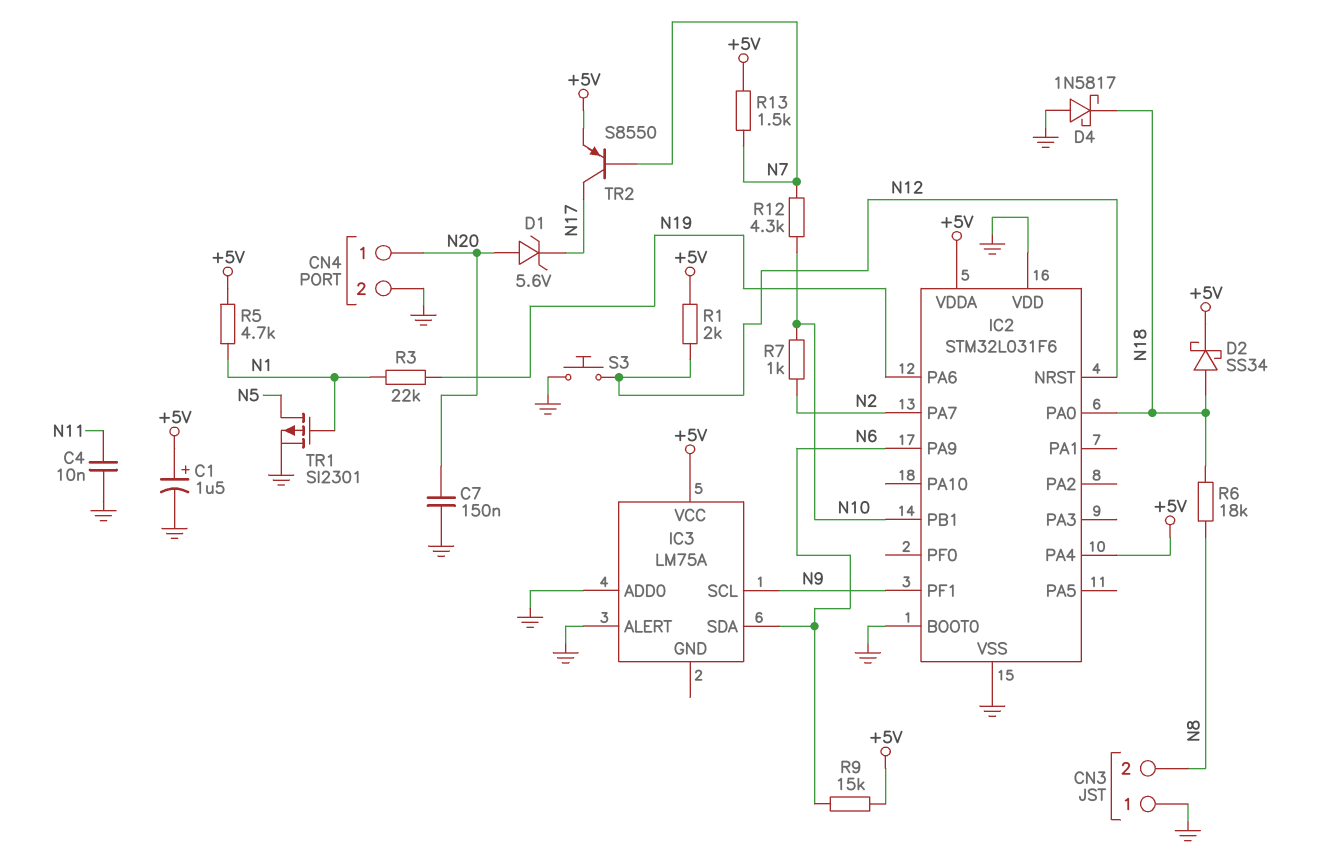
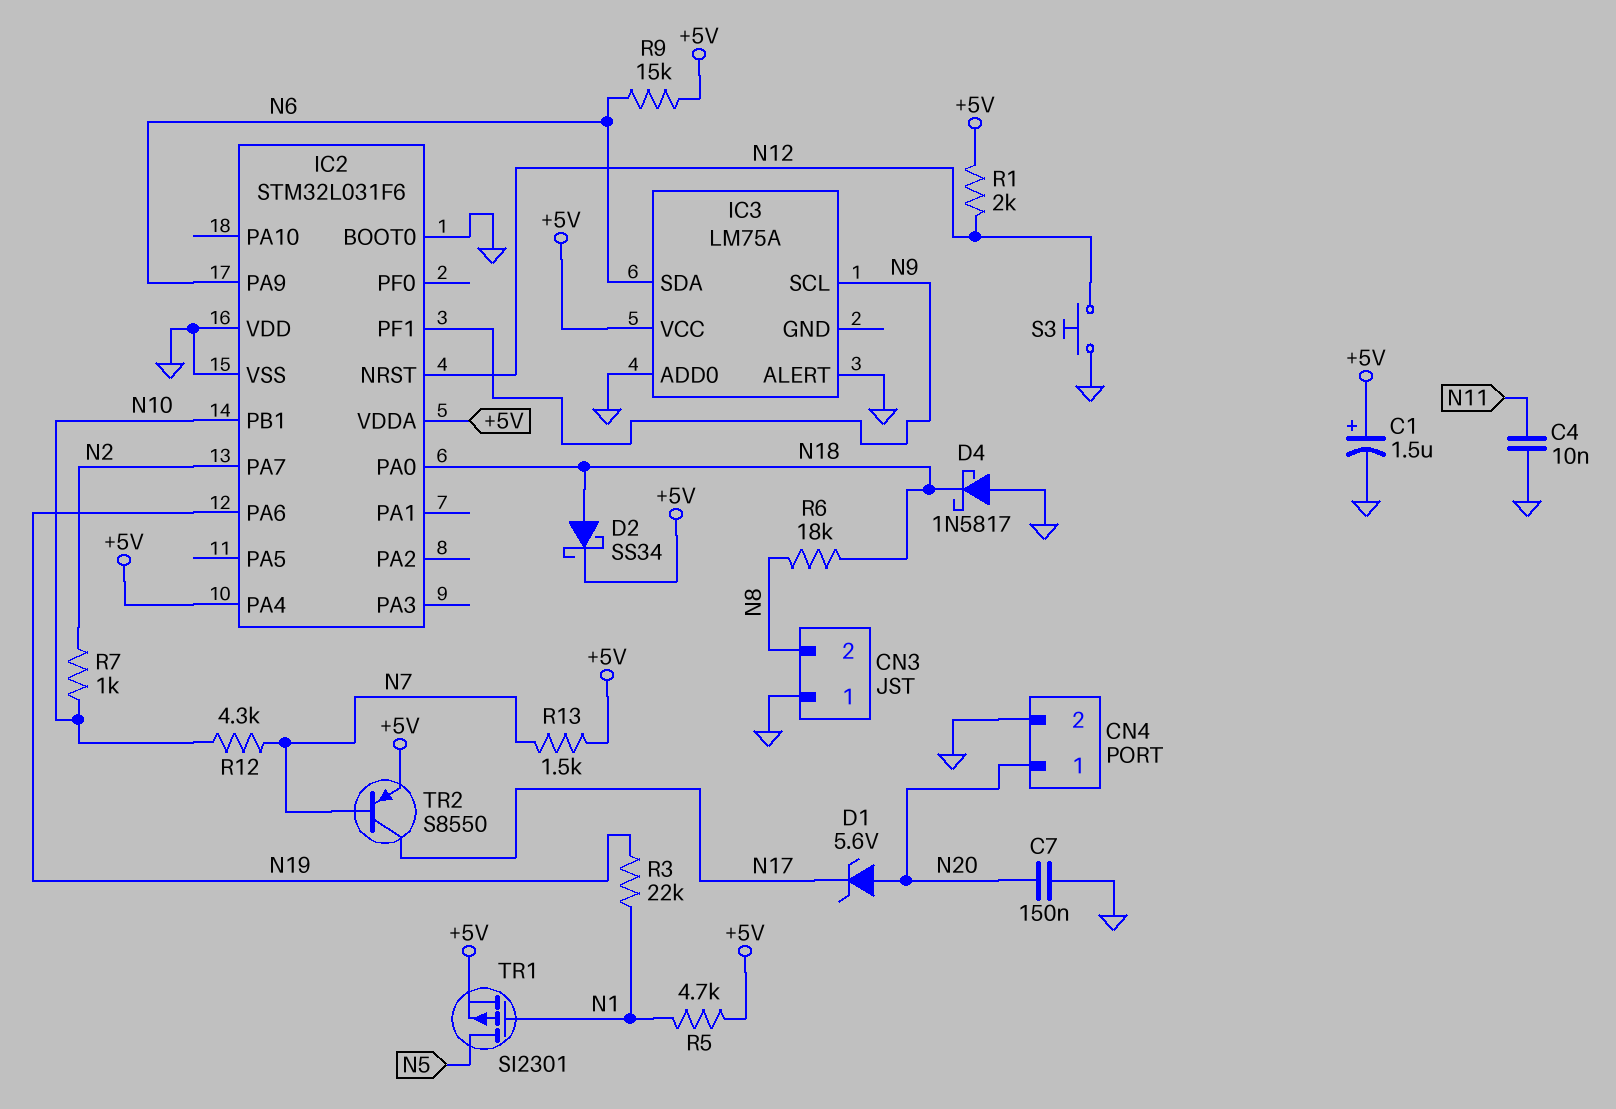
TR1: PMOS SI2301 (G N1, D N5, S GND) -> PMOS SI2301 (G N1, D N5, S +5V)

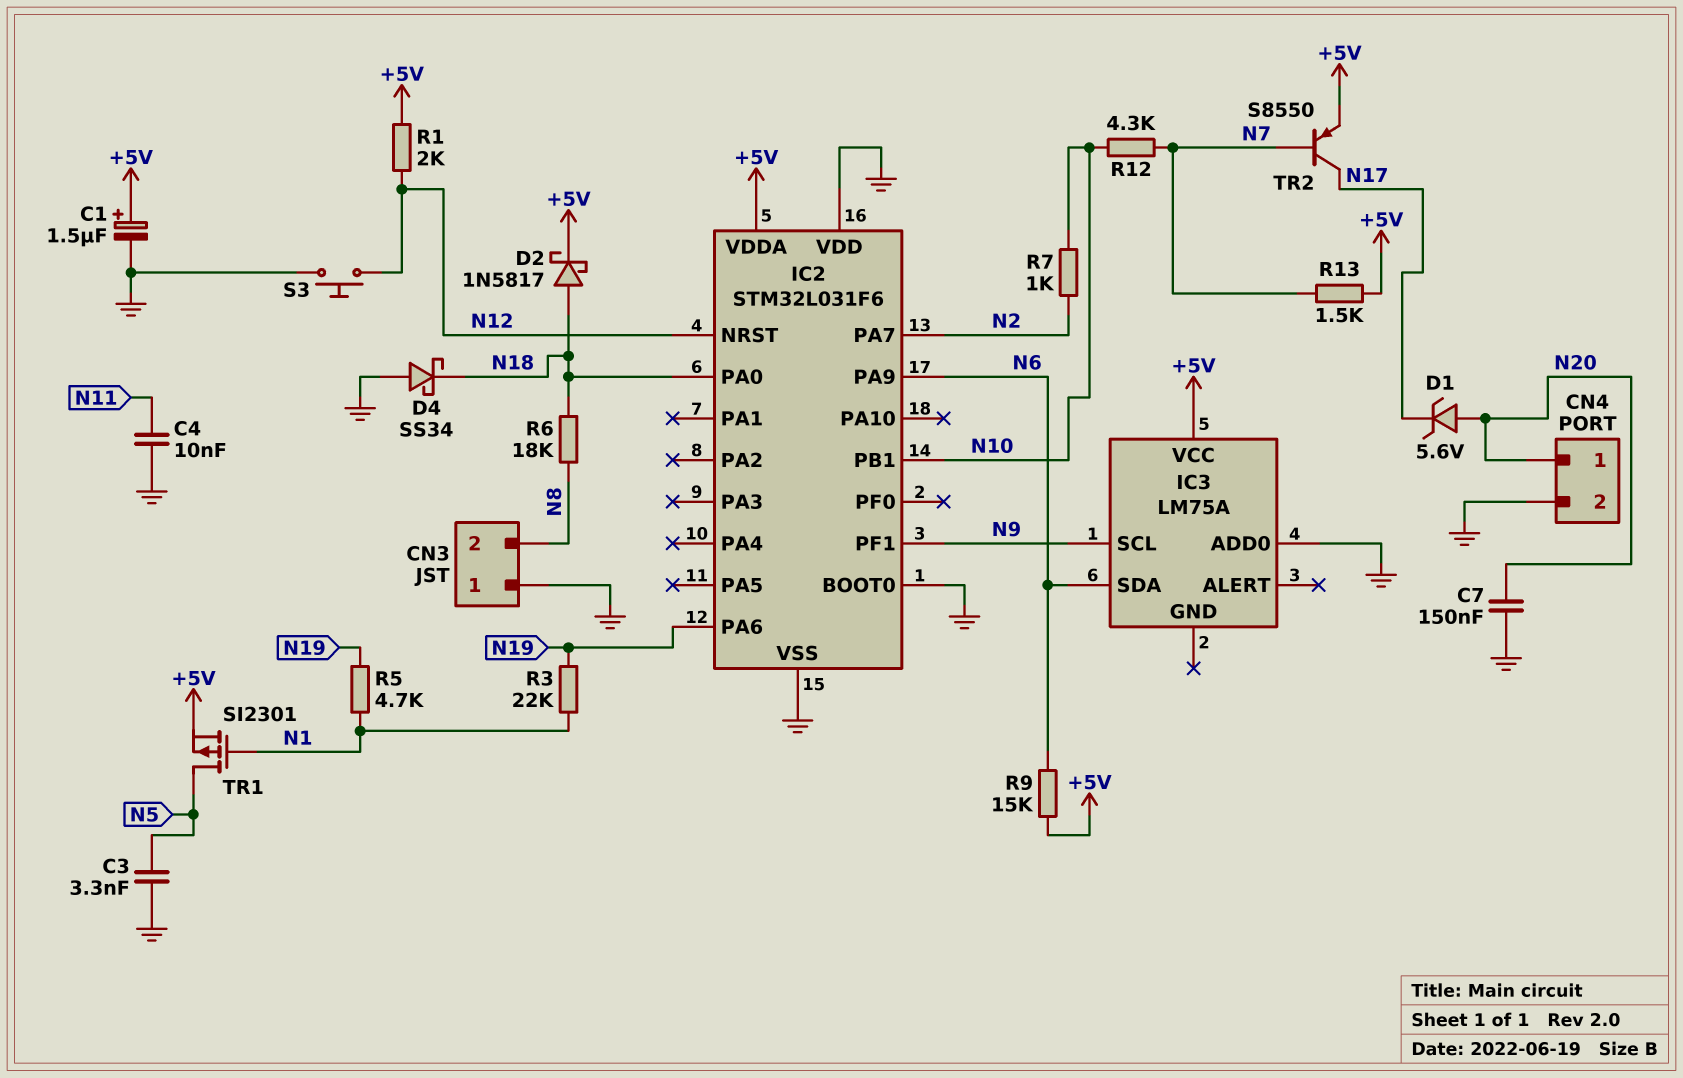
C3: none -> 3.3nF (GND, N5)
D2: schottky SS34 (A N18, K +5V) -> schottky 1N5817 (A N18, K +5V)
D4: schottky 1N5817 (A GND, K N18) -> schottky SS34 (A GND, K N18)
IC2 pin PA4: +5V -> none
IC3 pin ALERT: GND -> none
R5: 4.7k (+5V, N1) -> 4.7k (N1, N19)

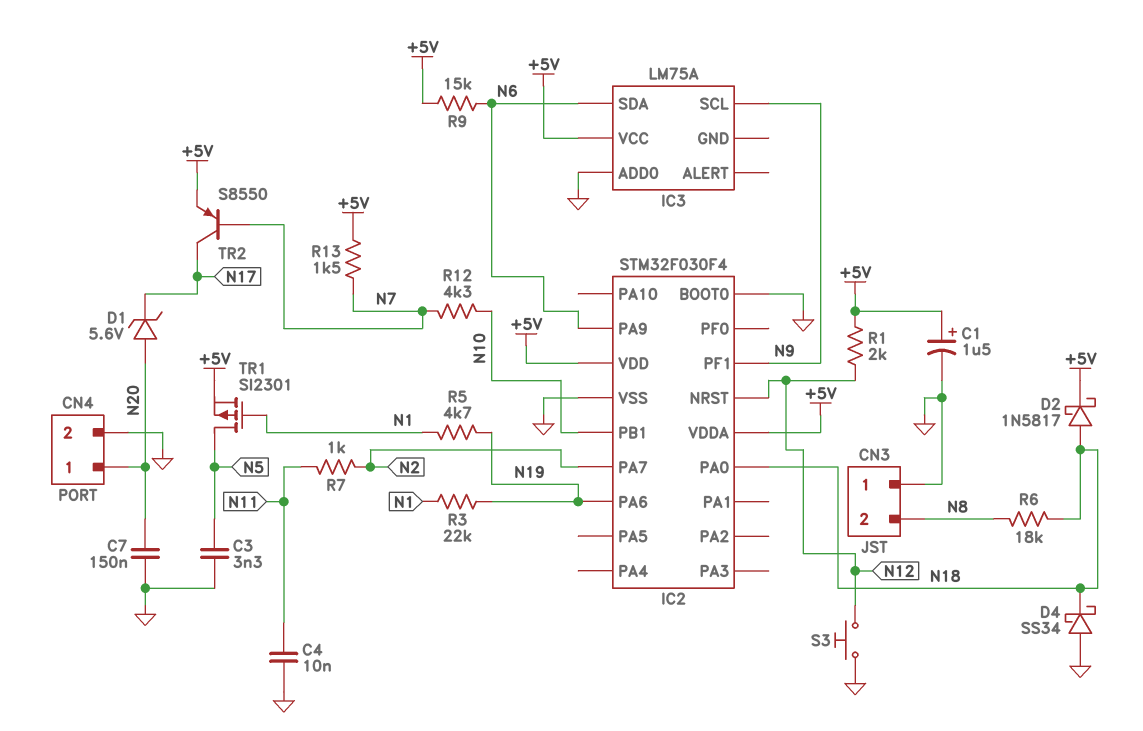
IC2: STM32L031F6 -> STM32F030F4
IC2 pin VDD: GND -> +5V
R7: 1k (N2, N10) -> 1k (N2, N11)

